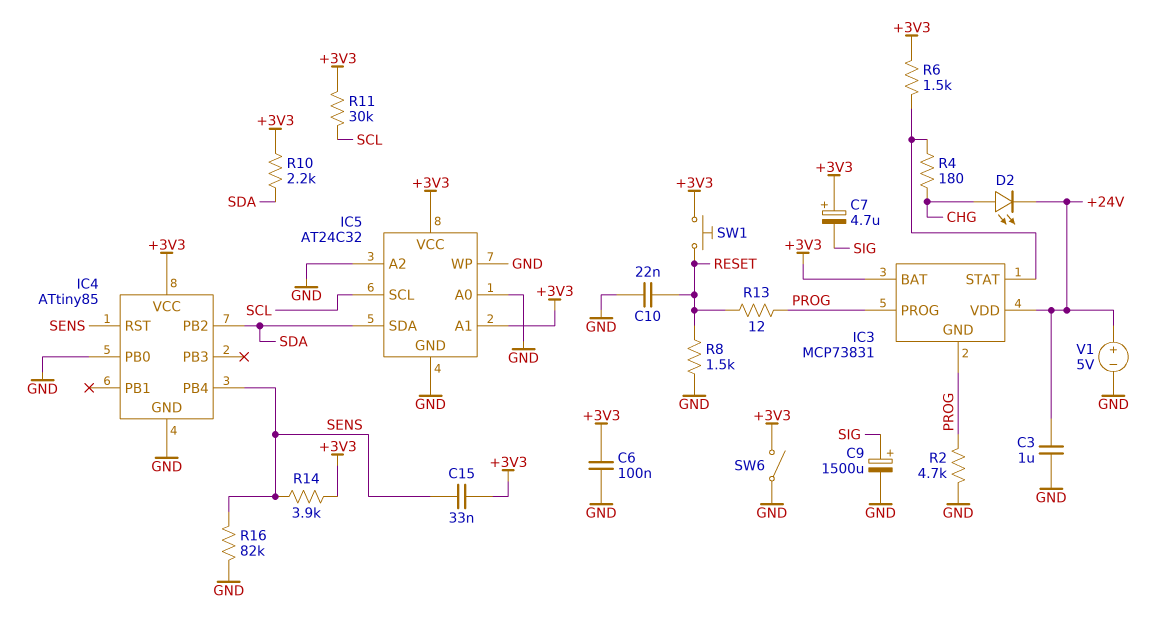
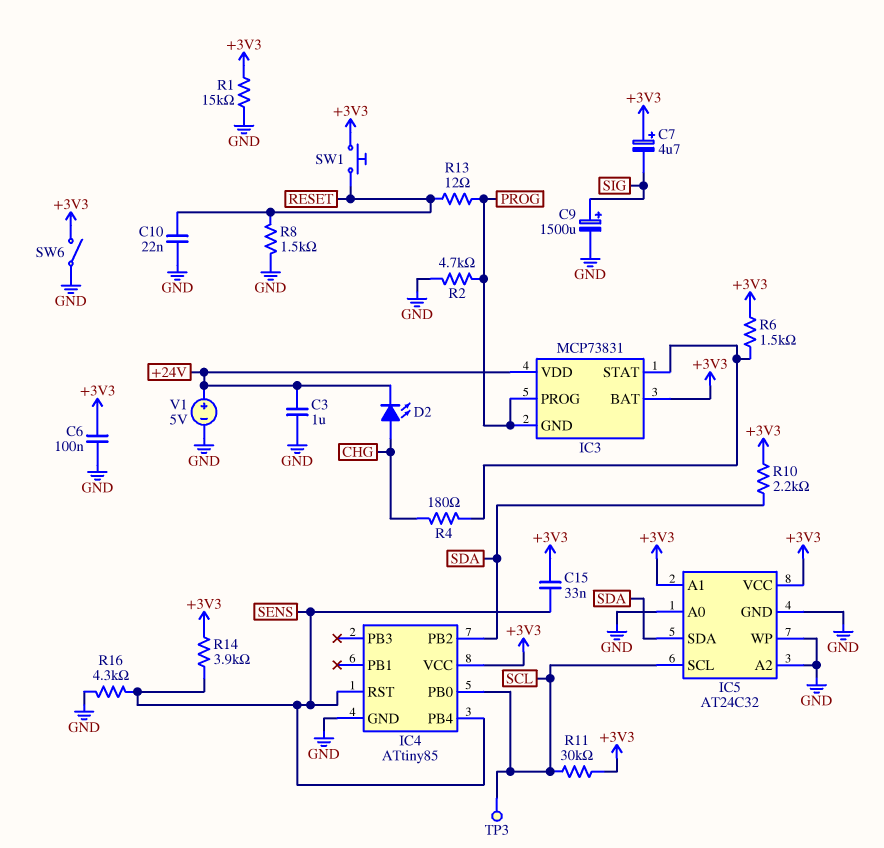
IC4 pin PB0: GND -> SCL
R1: none -> 15k (+3V3, GND)
R16: 82k (GND, SENS) -> 4.3k (GND, SENS)
TP3: none -> test point (SCL)

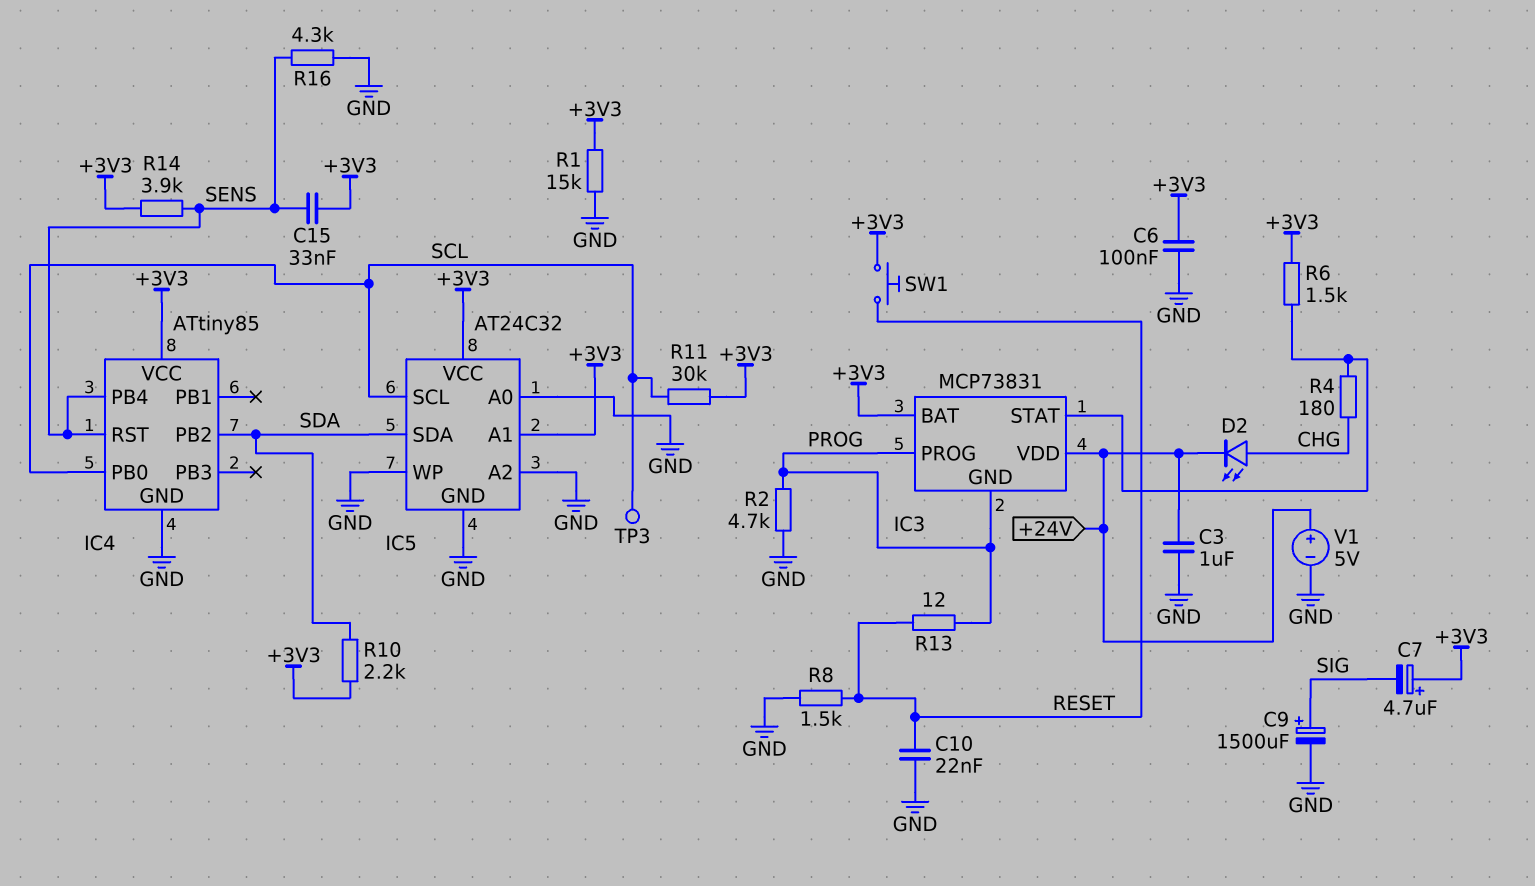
SW6: switch (+3V3, GND) -> none

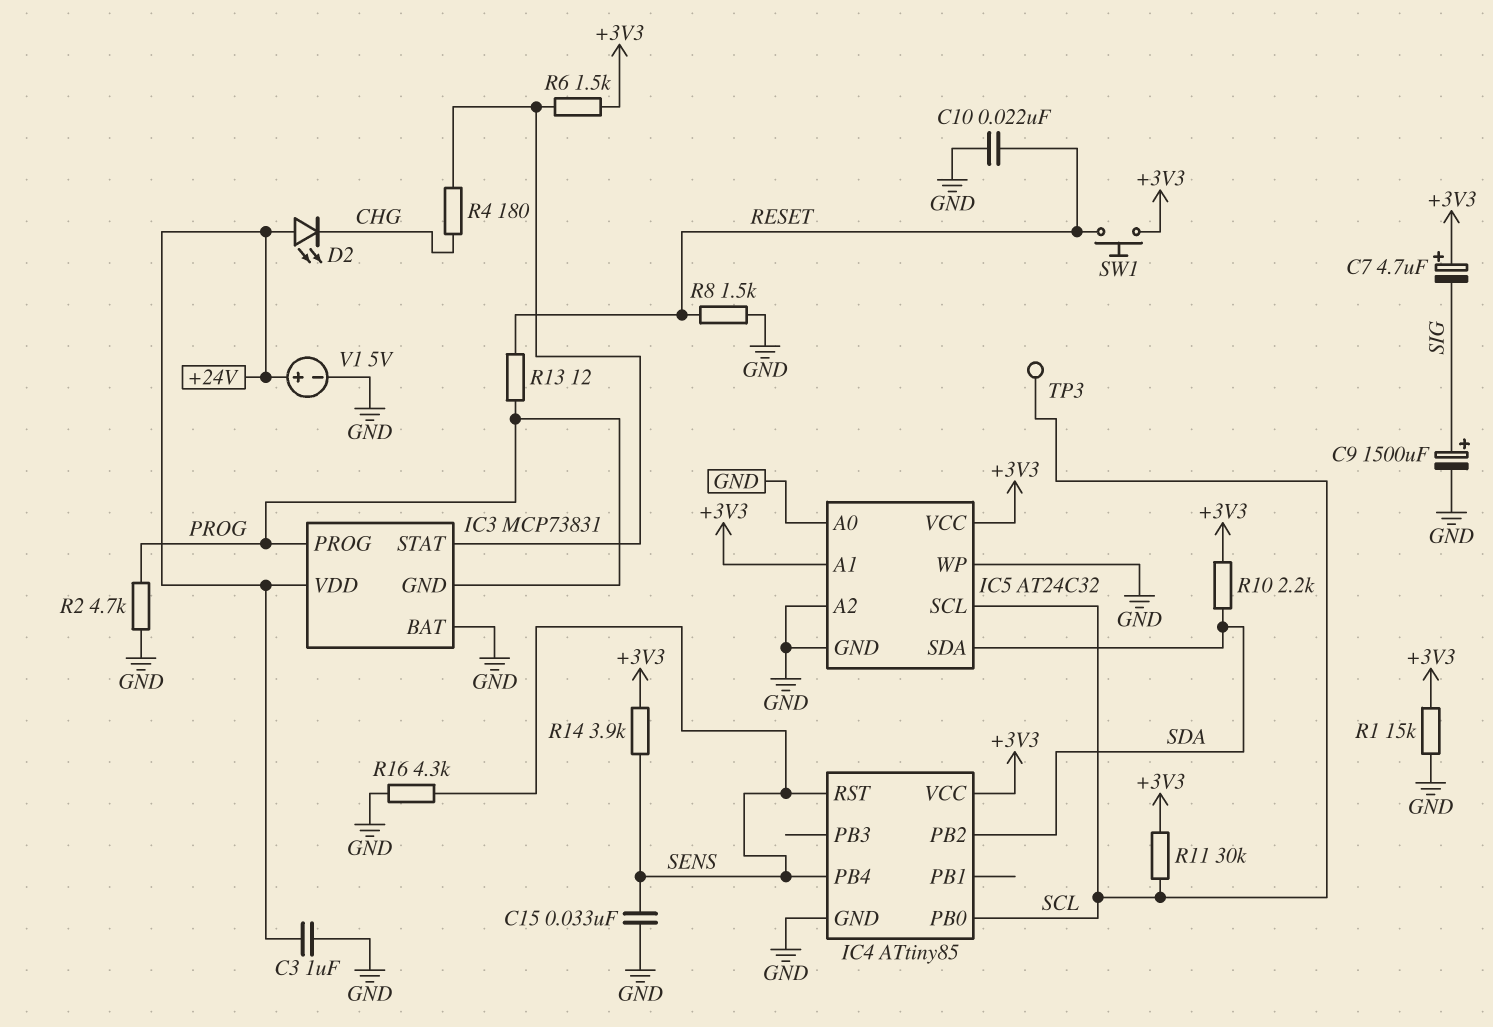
C6: 100nF (+3V3, GND) -> none
C15: 33nF (+3V3, SENS) -> 33nF (GND, SENS)
D2: LED (A CHG, K +24V) -> LED (A +24V, K CHG)
IC3 pin BAT: +3V3 -> GND

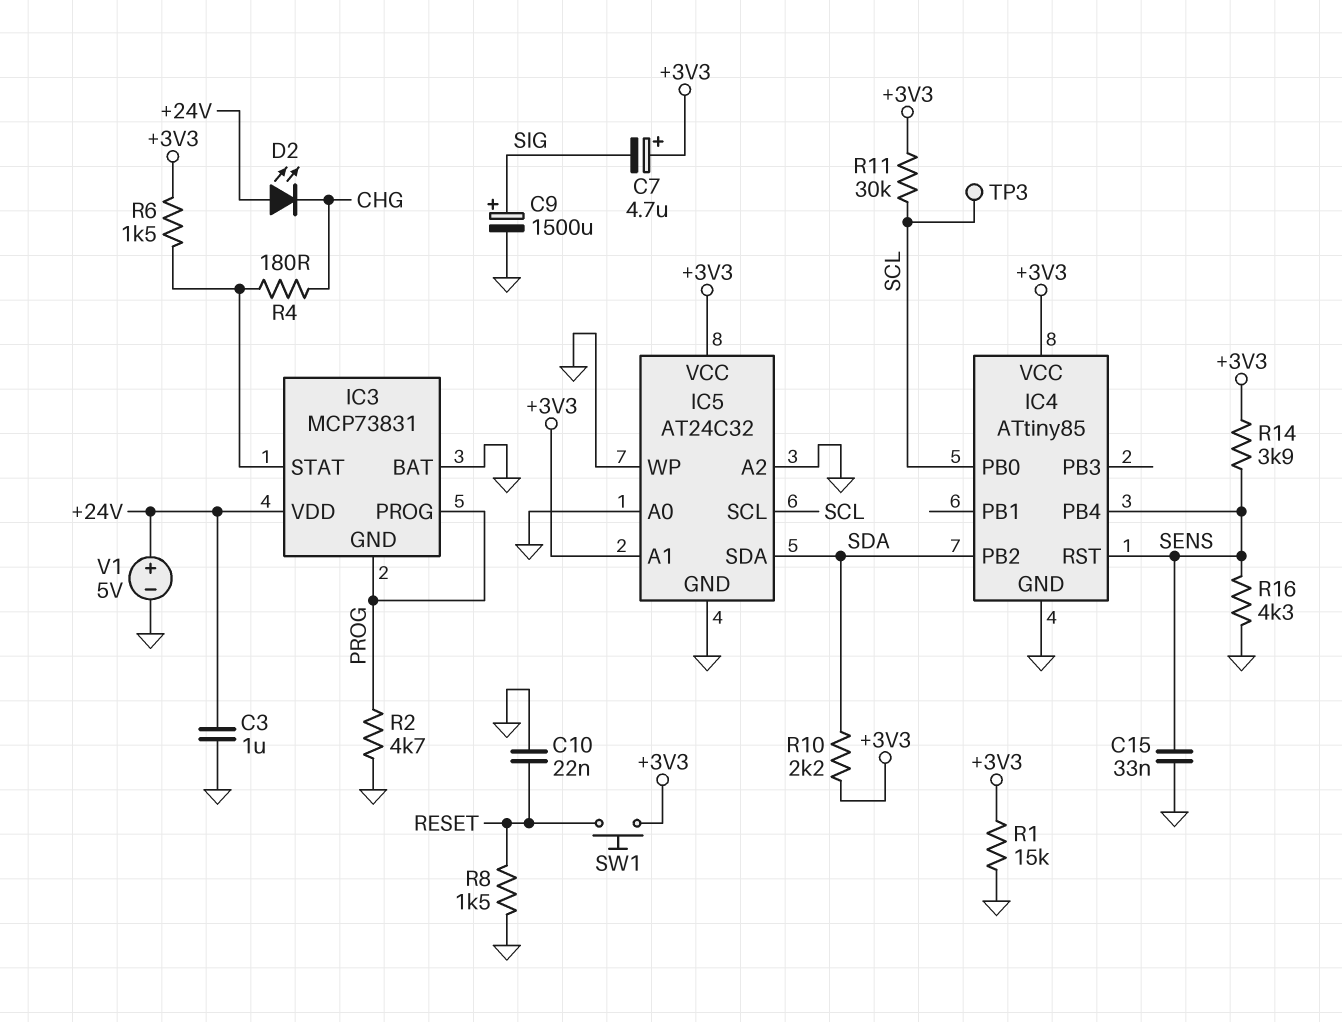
R13: 12 (PROG, RESET) -> none

